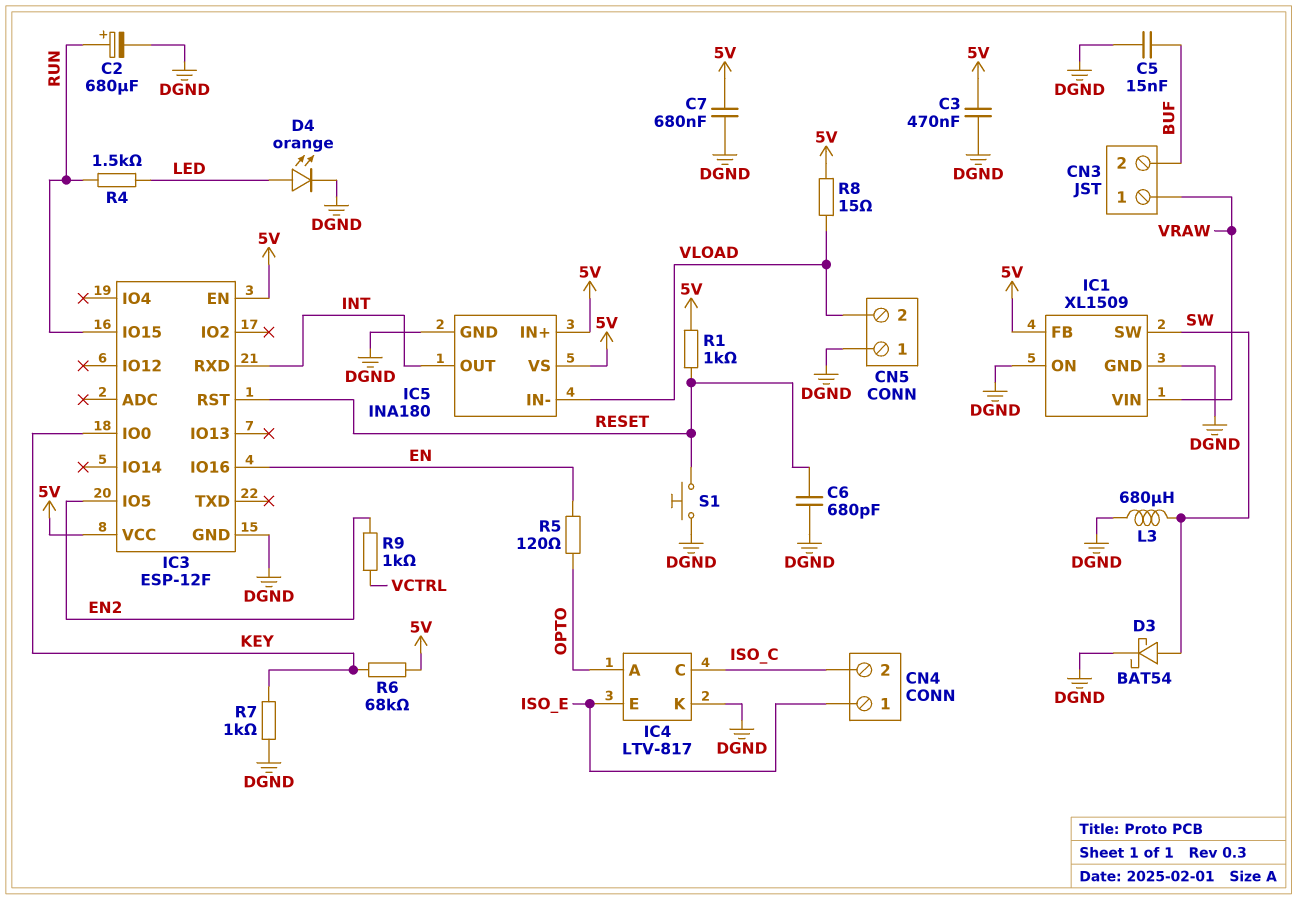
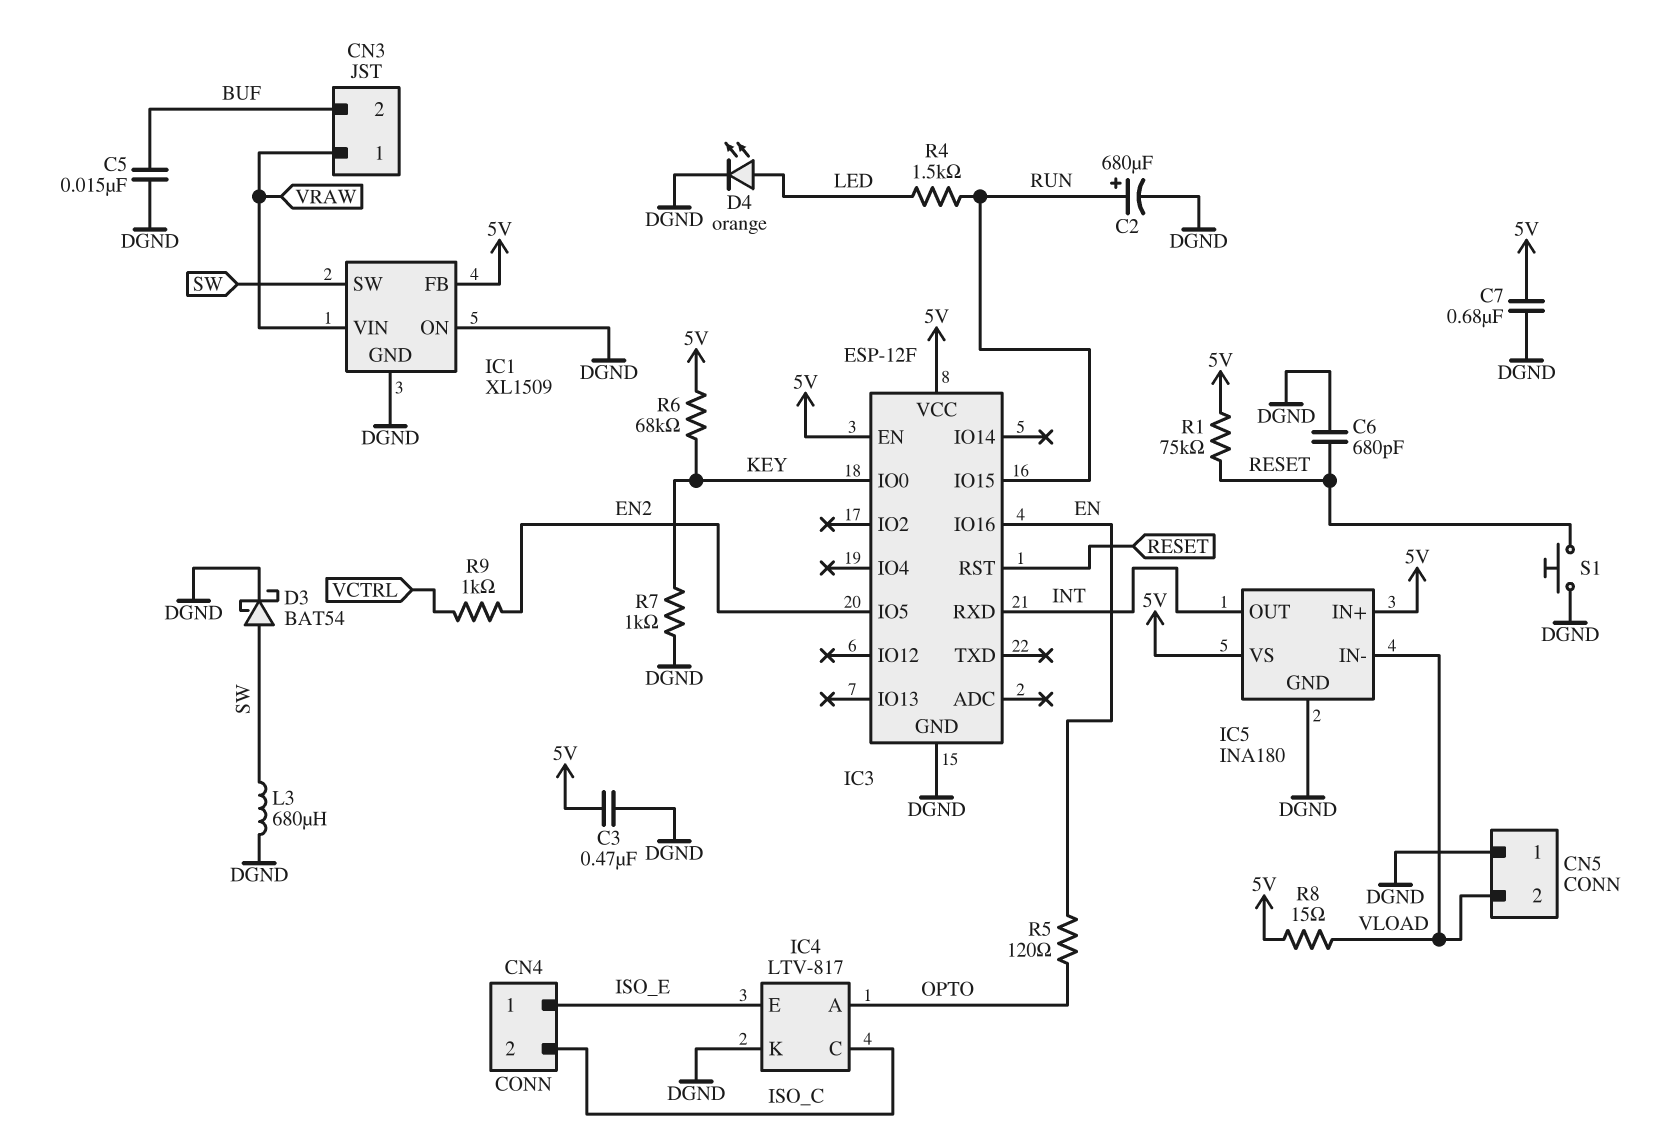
R1: 1k (5V, RESET) -> 75k (5V, RESET)

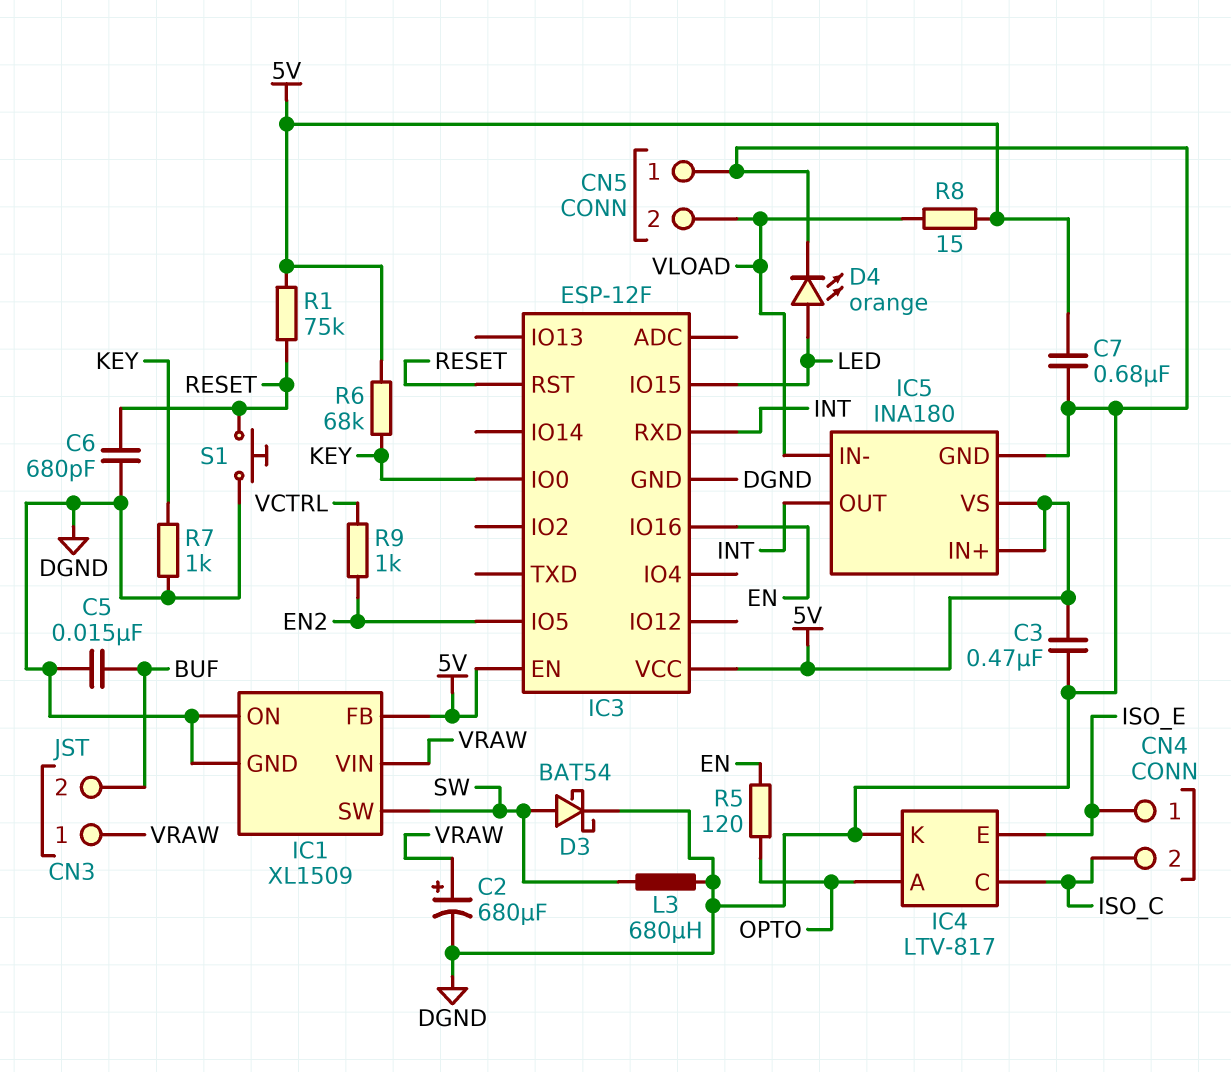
C2: 680uF (plus RUN, minus DGND) -> 680uF (plus VRAW, minus DGND)
IC3 pin IO15: RUN -> LED
R4: 1.5k (LED, RUN) -> none

